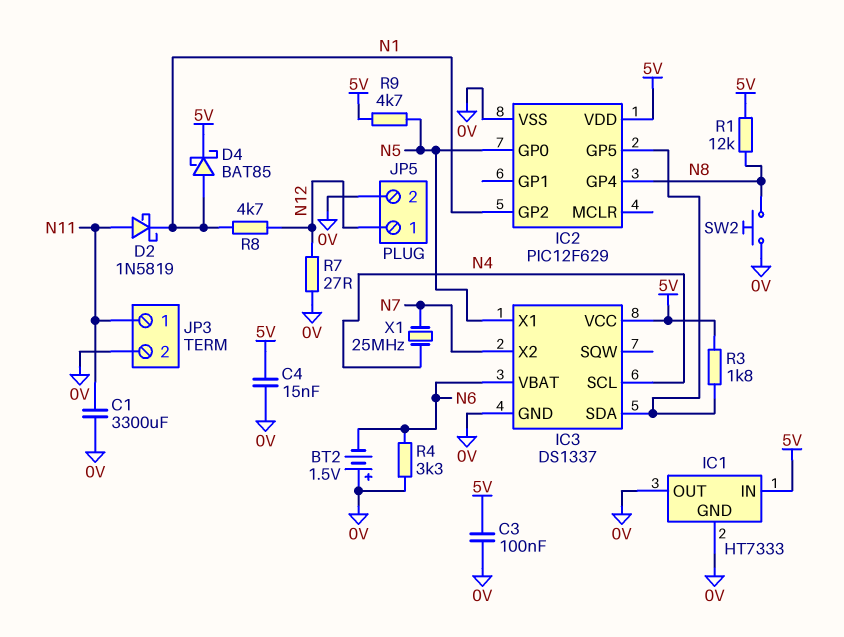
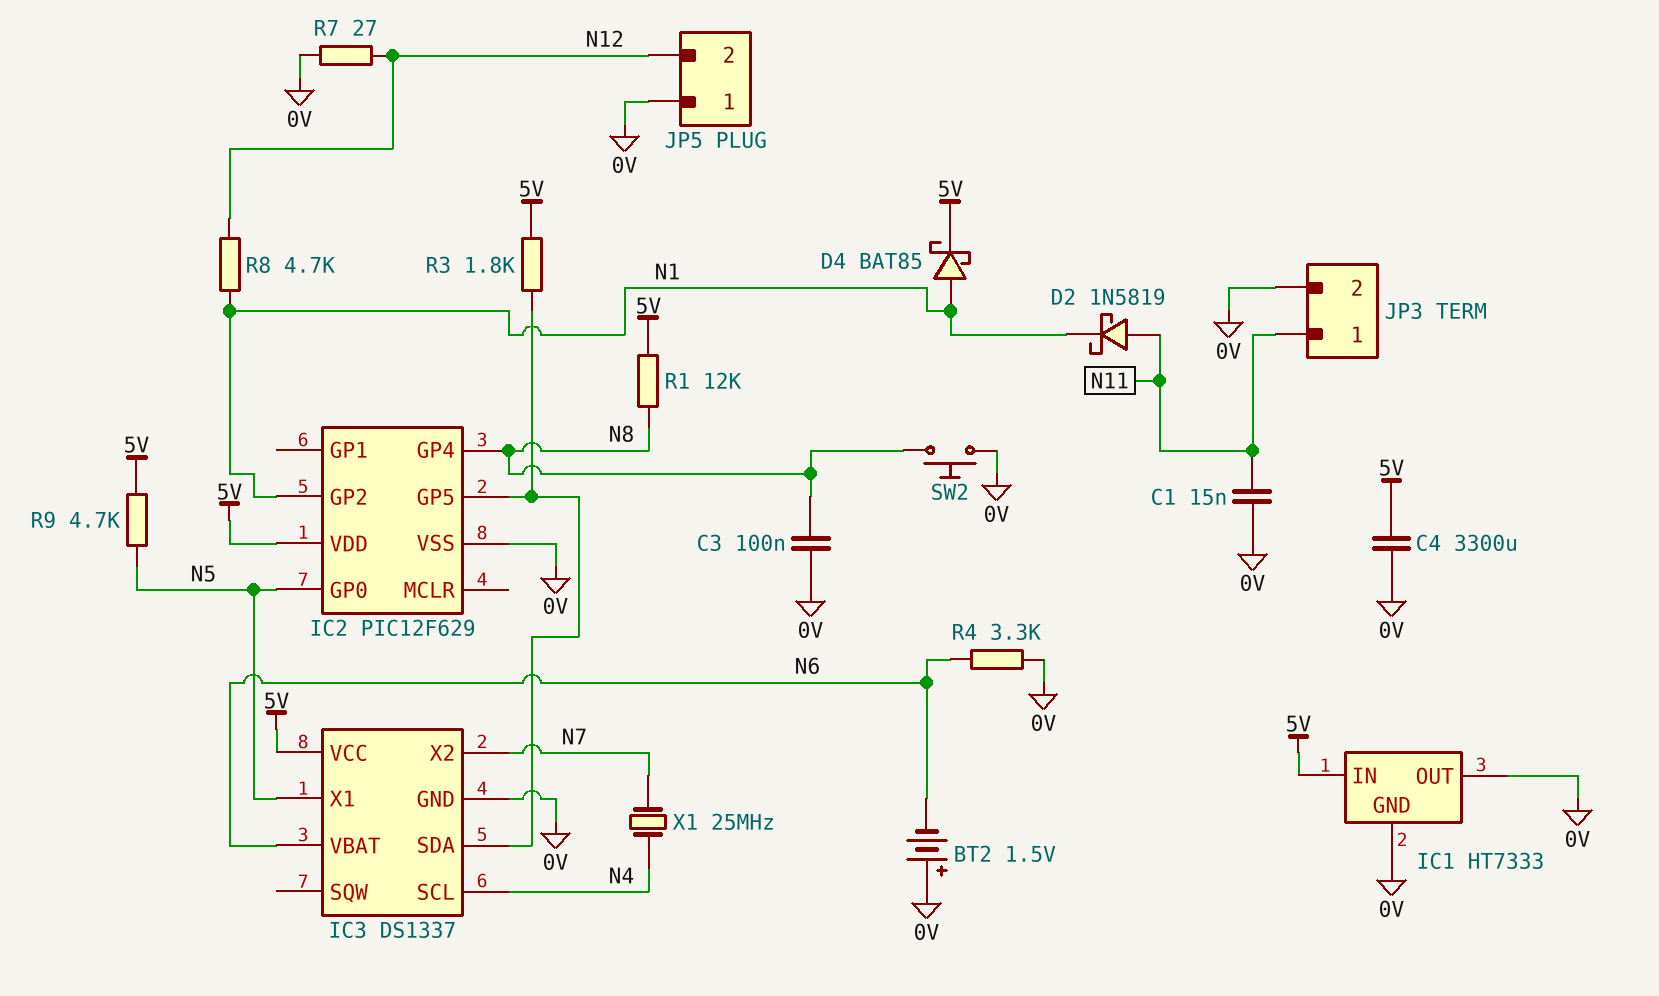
C1: 3300uF (0V, N11) -> 15nF (0V, N11)
C3: 100nF (0V, 5V) -> 100nF (0V, N8)
C4: 15nF (0V, 5V) -> 3300uF (0V, 5V)
JP5 pin 1: N12 -> 0V
JP5 pin 2: 0V -> N12

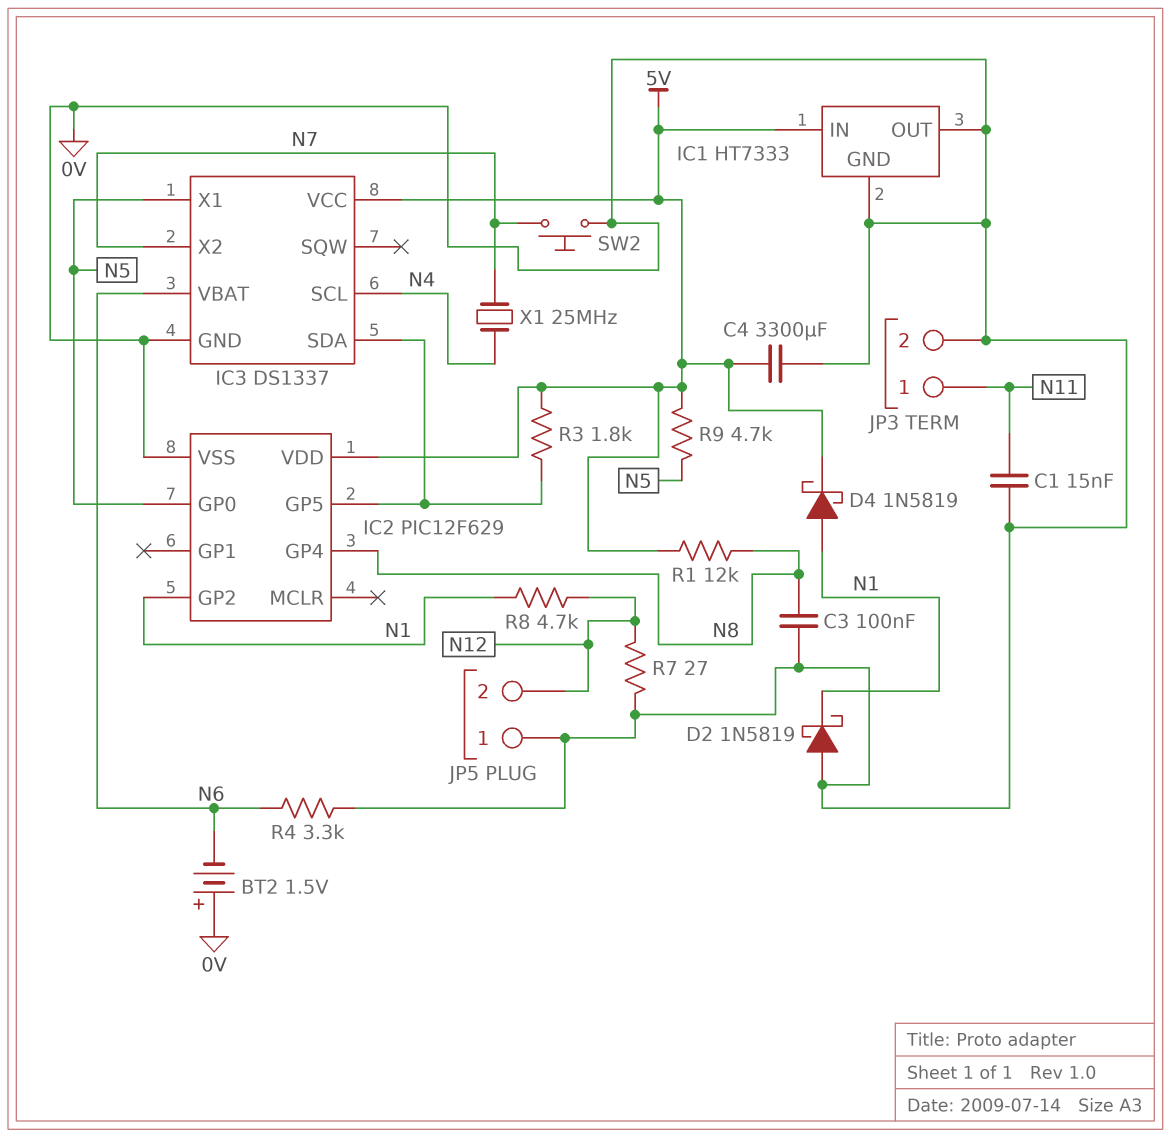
D2: schottky 1N5819 (A N11, K N1) -> schottky 1N5819 (A 0V, K N1)
D4: schottky BAT85 (A N1, K 5V) -> schottky 1N5819 (A N1, K 5V)
SW2: button (0V, N8) -> button (0V, N7)

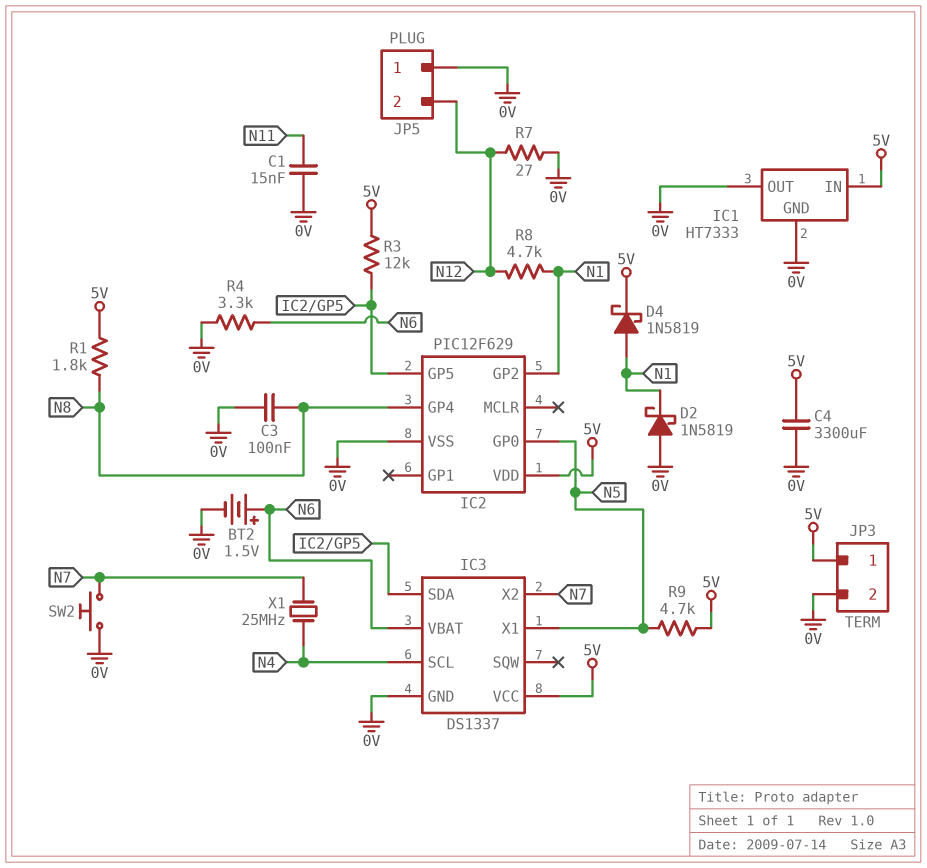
BT2: 1.5V (plus 0V, minus N6) -> 1.5V (plus N6, minus 0V)
JP3 pin 1: N11 -> 5V
R1: 12k (5V, N8) -> 1.8k (5V, N8)
R3: 1.8k (5V, IC2/GP5) -> 12k (5V, IC2/GP5)

